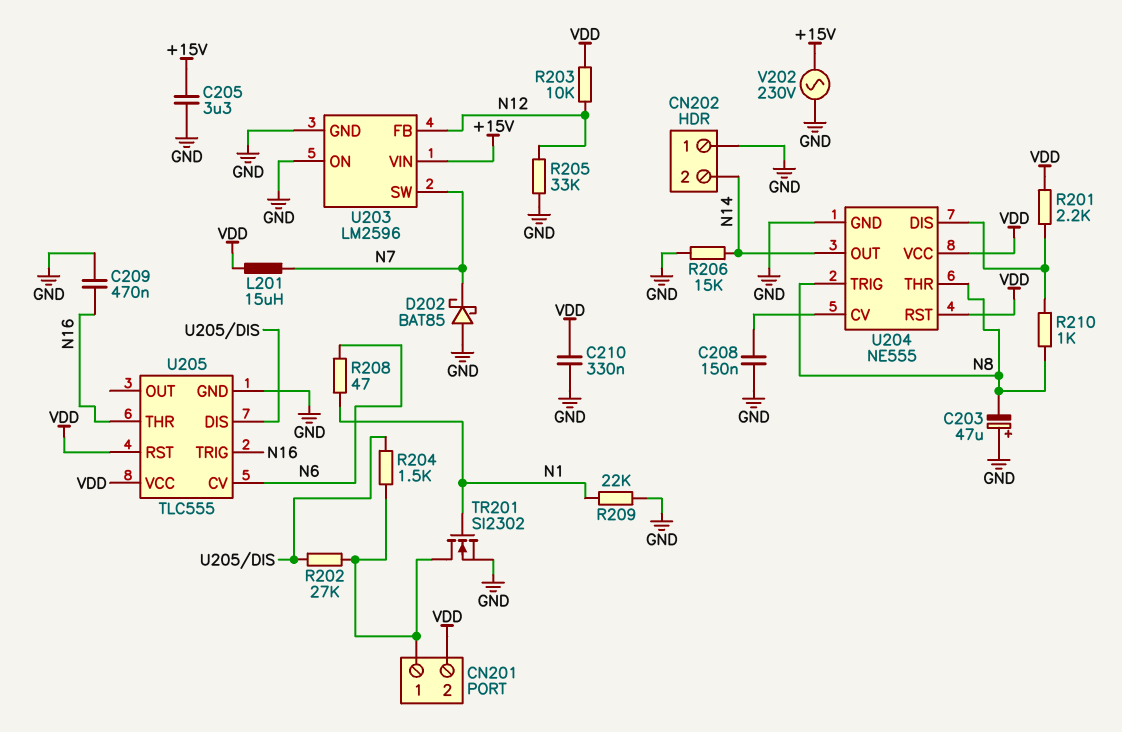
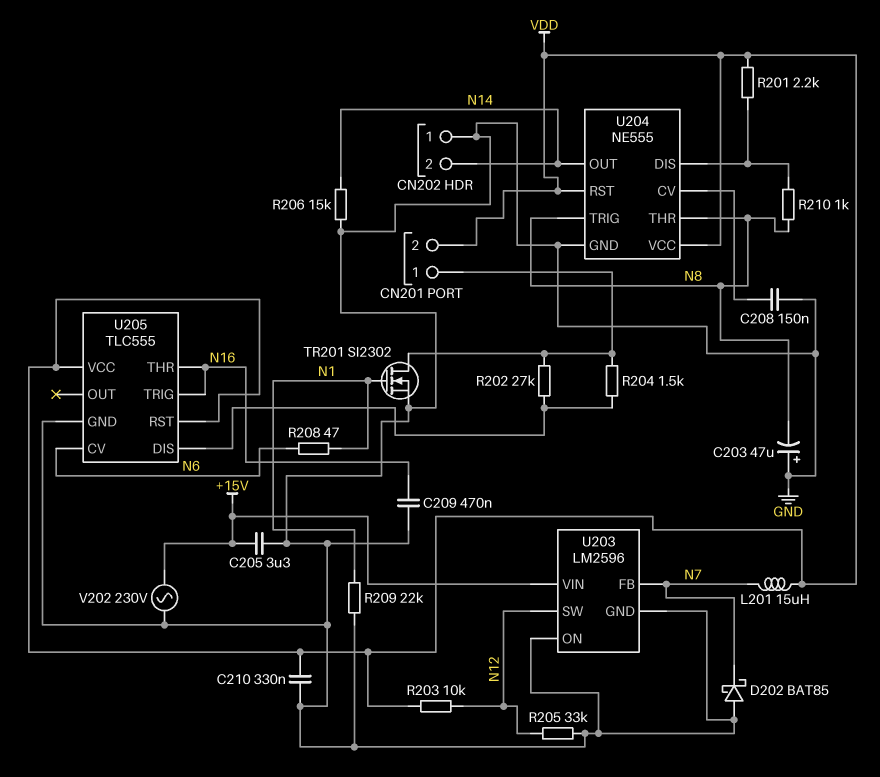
U203 pin FB: N12 -> N7
U203 pin SW: N7 -> N12

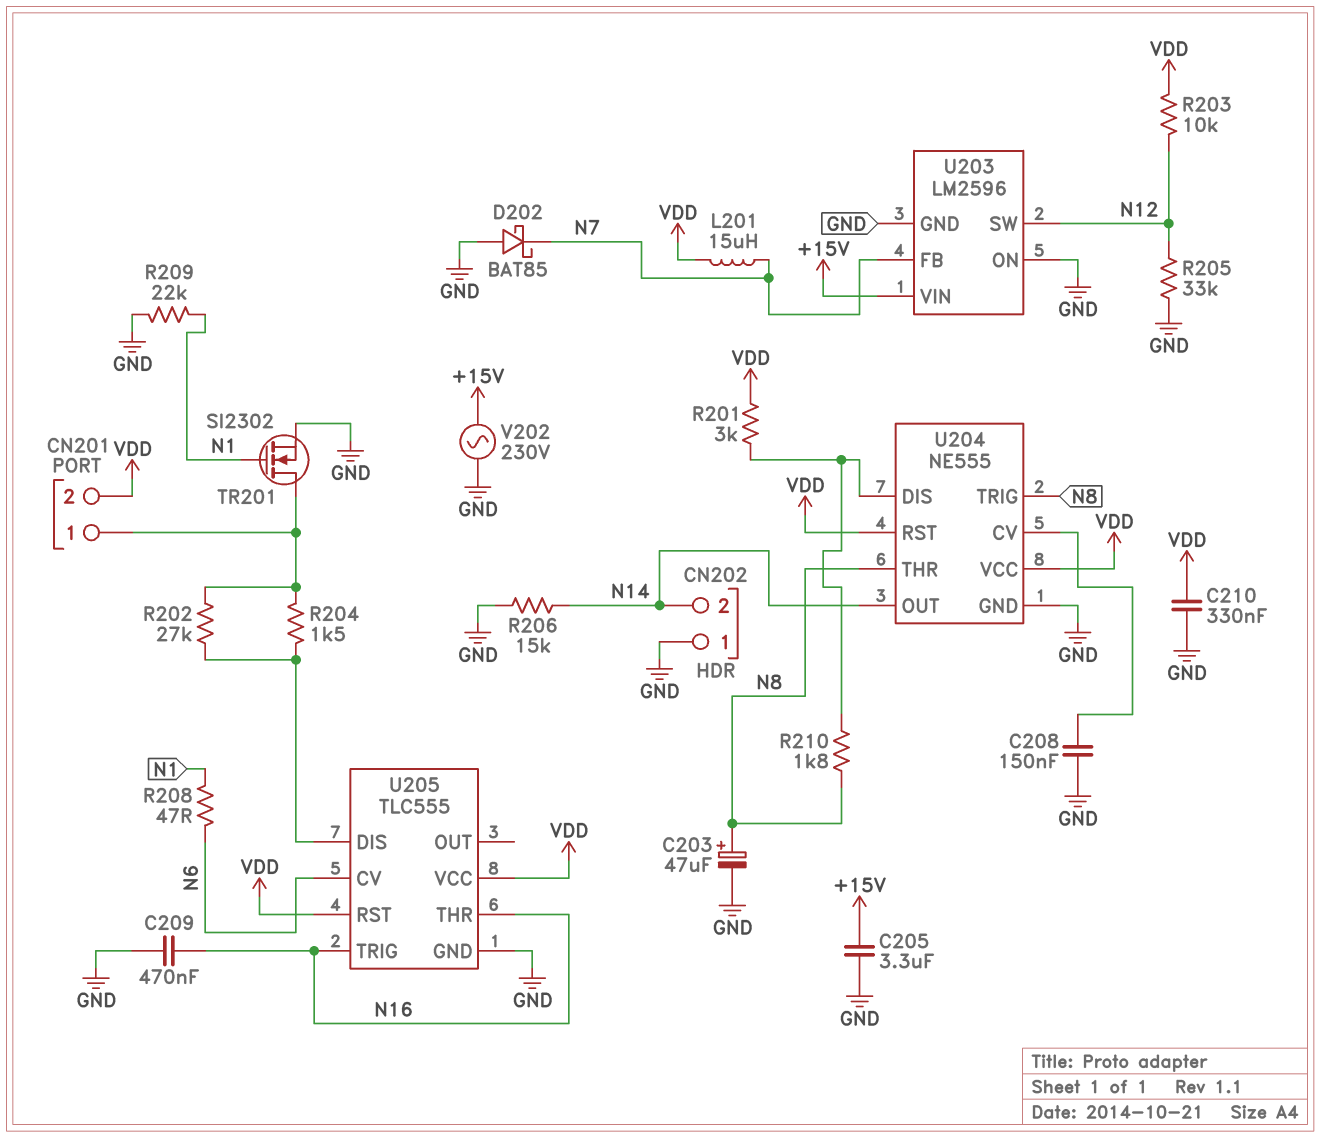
C203: 47uF (plus GND, minus N8) -> 47uF (plus N8, minus GND)
R201: 2.2k (U204/DIS, VDD) -> 3k (U204/DIS, VDD)
R210: 1k (N8, U204/DIS) -> 1.8k (N8, U204/DIS)

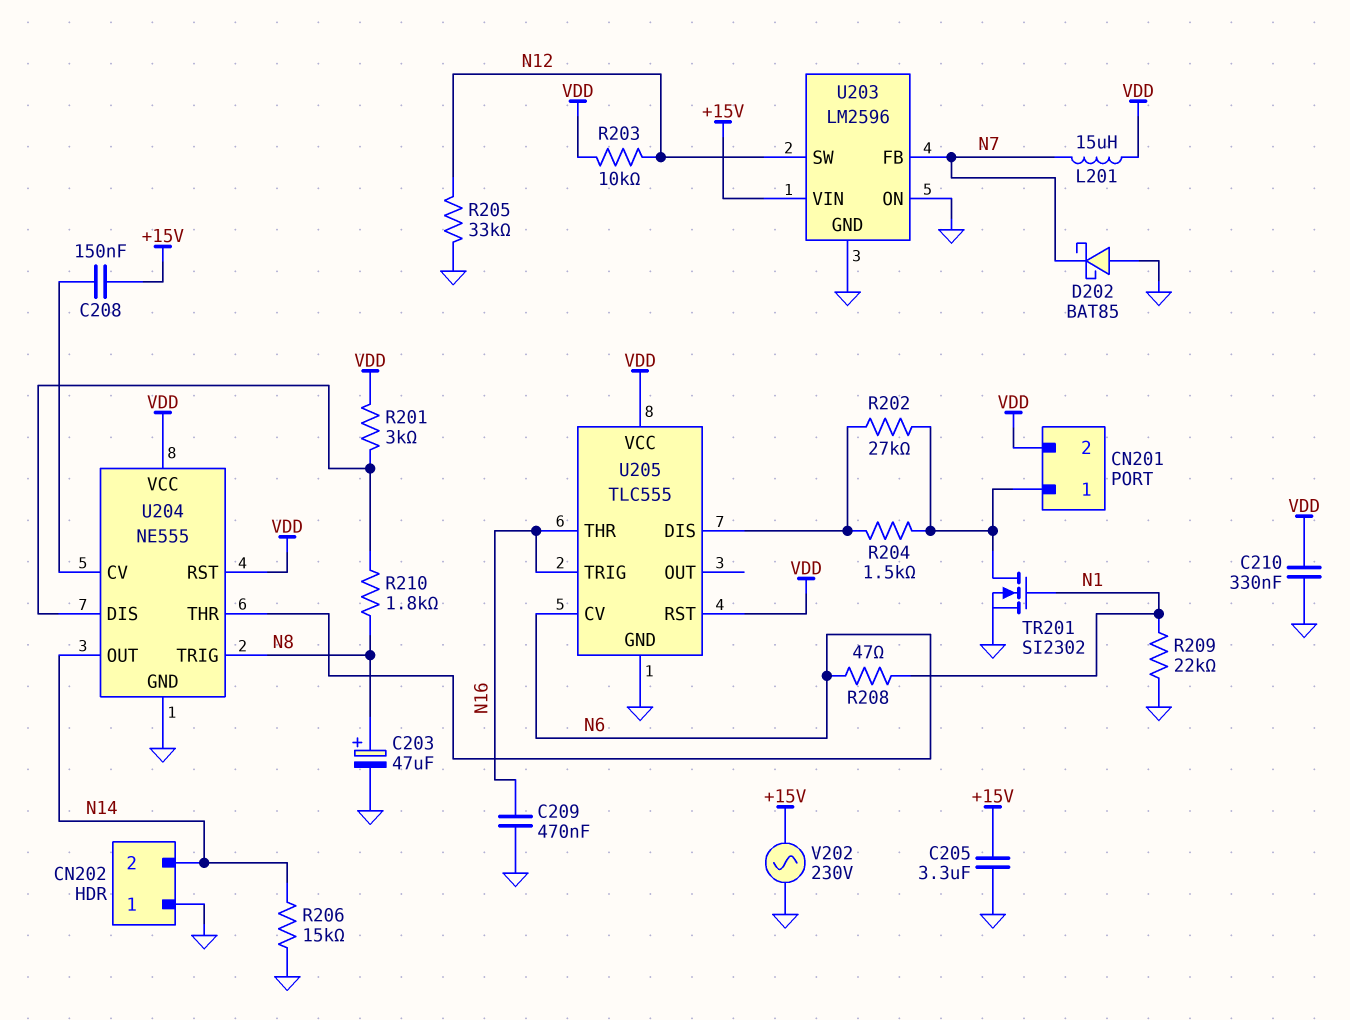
C208: 150nF (GND, U204/CV) -> 150nF (+15V, U204/CV)
U204 pin THR: N8 -> N6

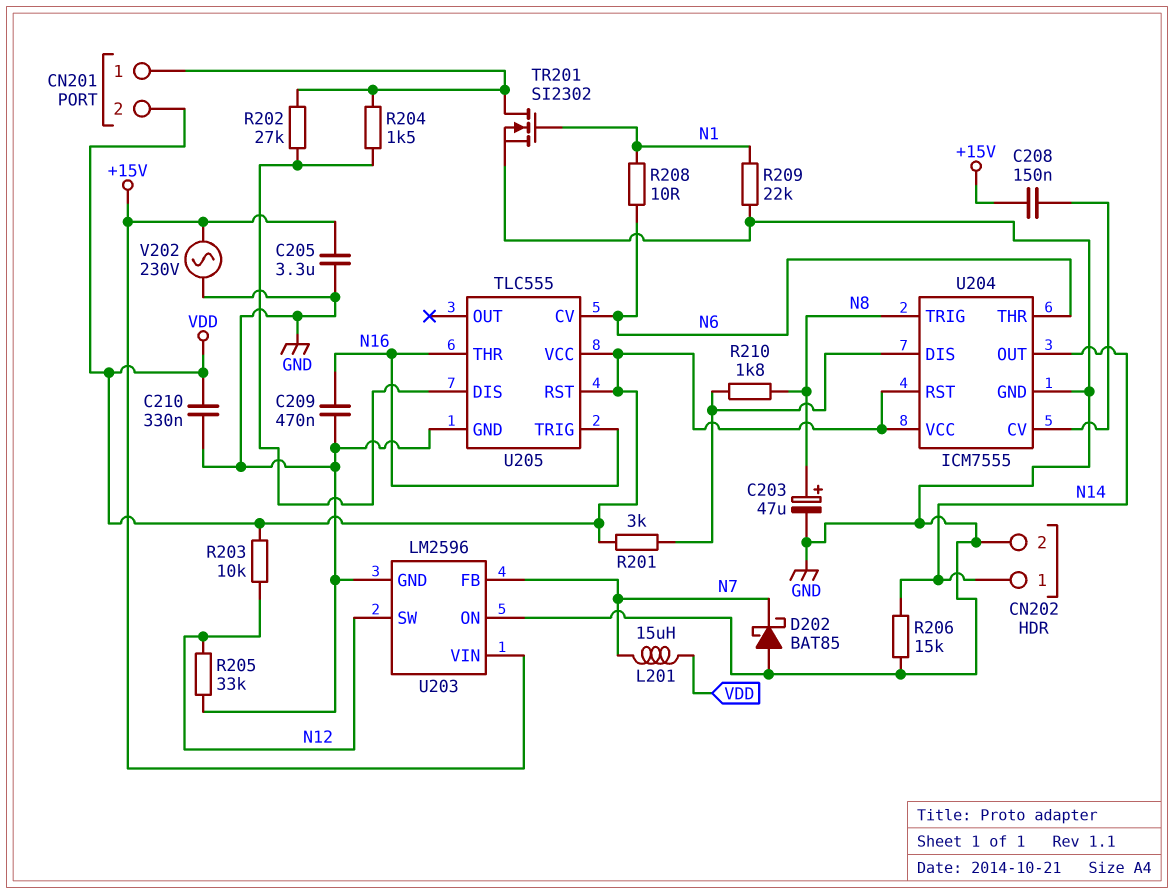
CN202 pin 1: GND -> N14
CN202 pin 2: N14 -> GND
R208: 47 (N1, N6) -> 10 (N1, N6)
U204: NE555 -> ICM7555

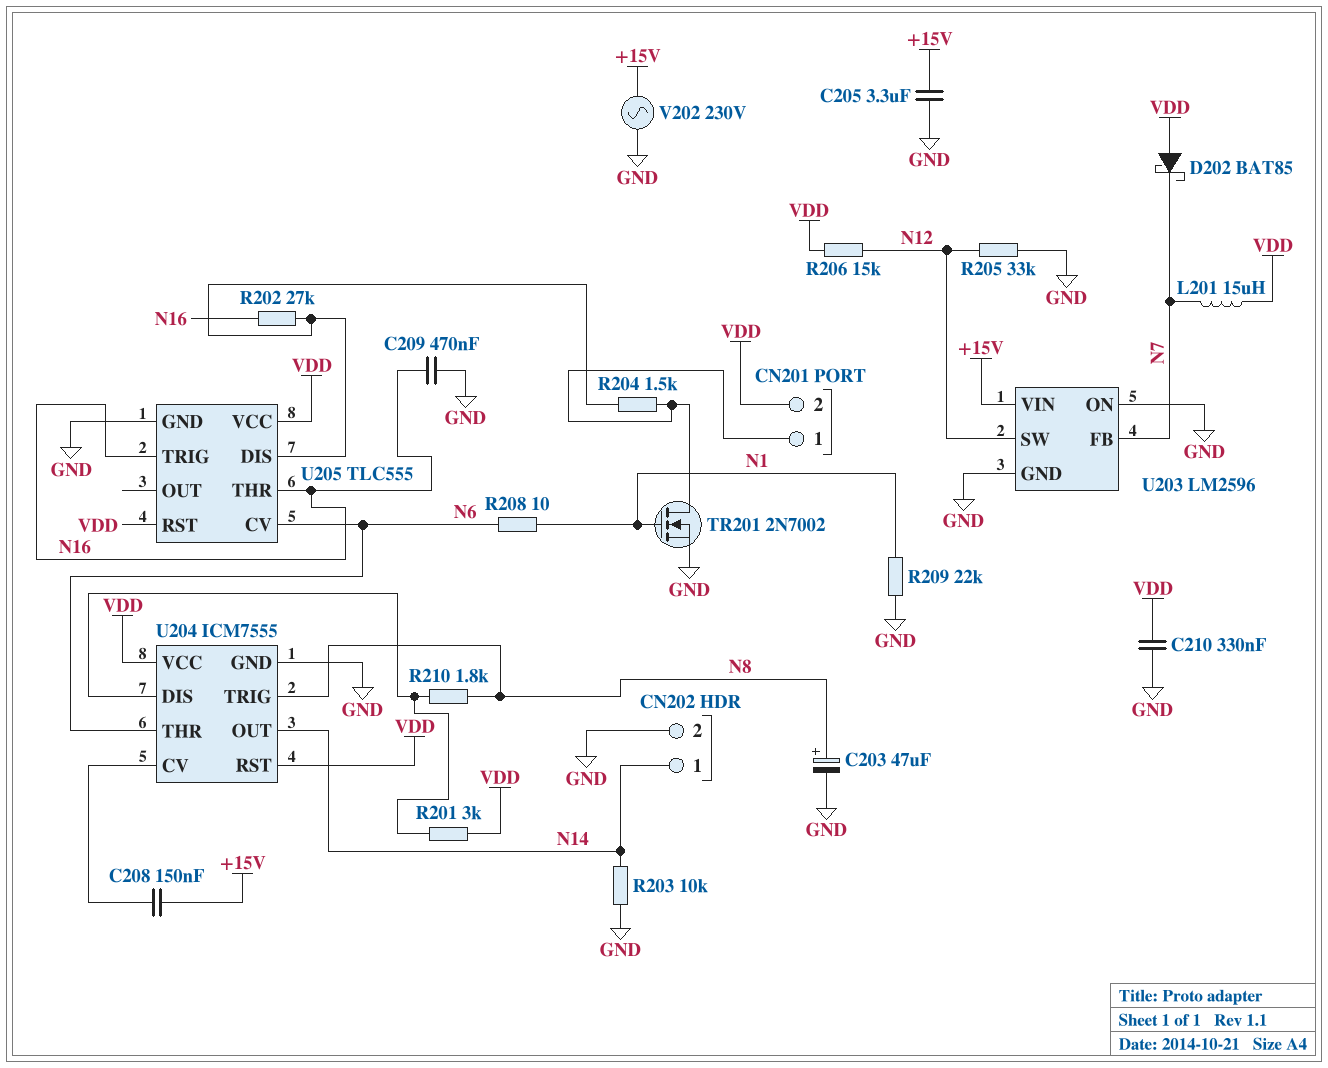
D202: schottky BAT85 (A GND, K N7) -> schottky BAT85 (A VDD, K N7)
R202: 27k (CN201/1, U205/DIS) -> 27k (N16, U205/DIS)
R203: 10k (N12, VDD) -> 10k (GND, N14)
R206: 15k (GND, N14) -> 15k (N12, VDD)
TR201: NMOS SI2302 (G N1, D CN201/1, S GND) -> NMOS 2N7002 (G N1, D CN201/1, S GND)

